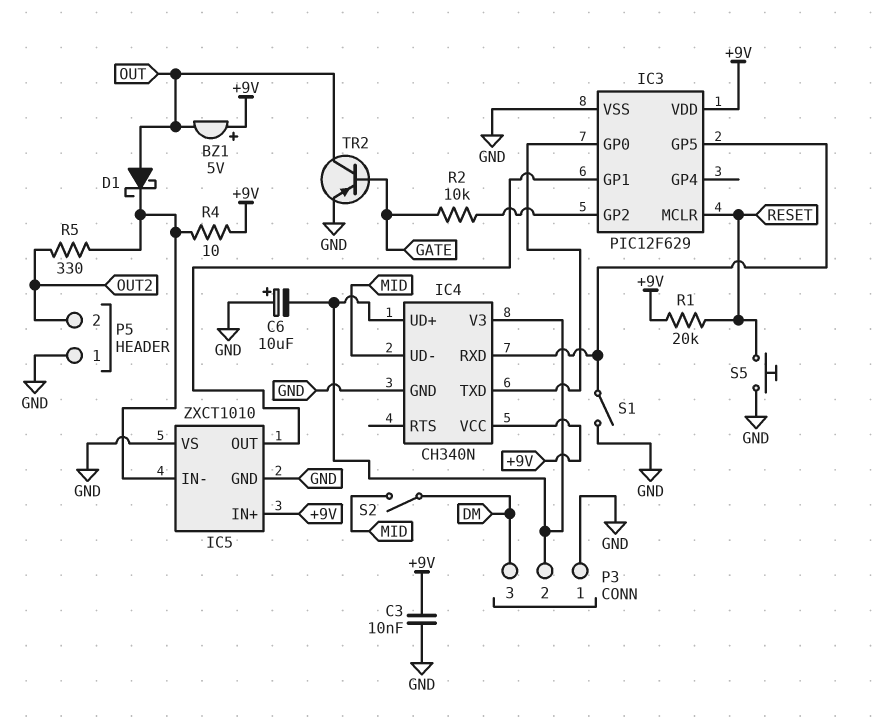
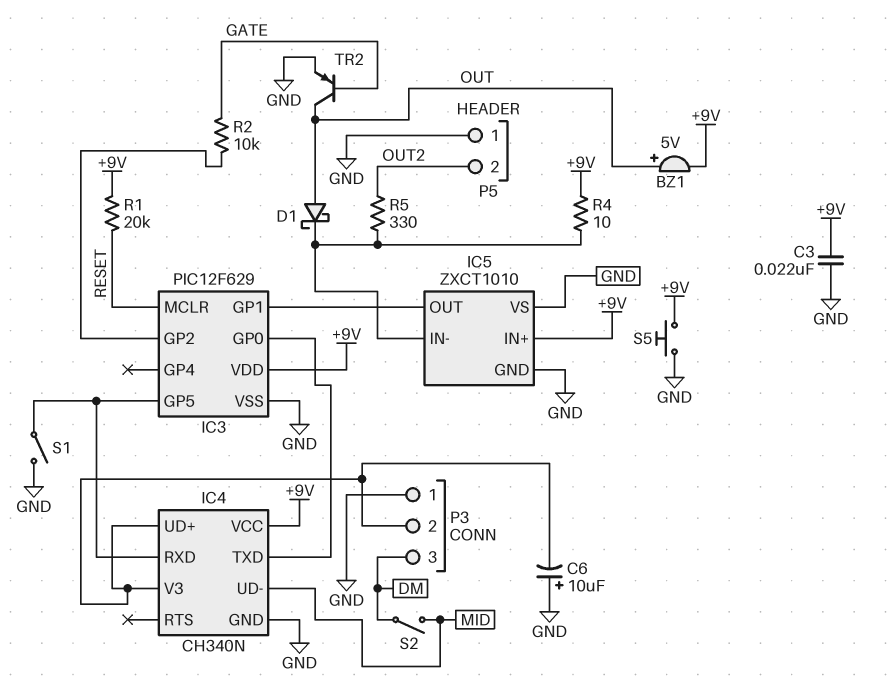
BZ1: buzzer 5V (plus +9V, minus OUT) -> buzzer 5V (plus OUT, minus +9V)
C3: 10nF (+9V, GND) -> 22nF (+9V, GND)
S5: button (GND, RESET) -> button (+9V, GND)

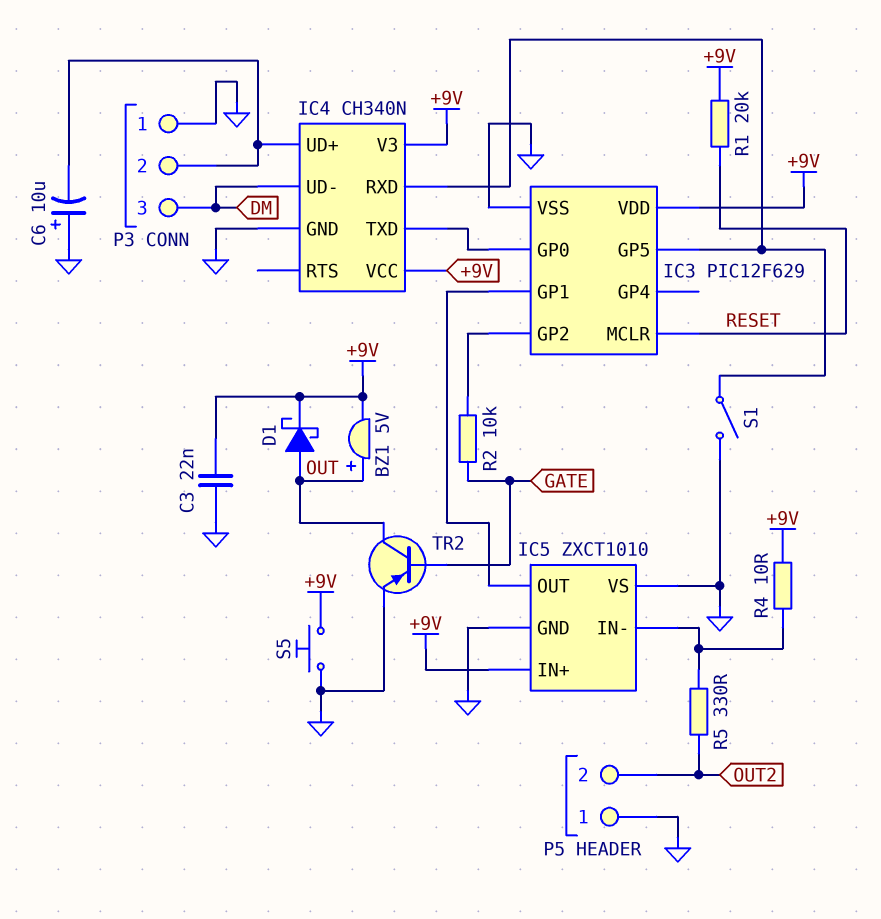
D1: schottky (A OUT, K IC5/IN-) -> schottky (A OUT, K +9V)
IC4 pin UD-: MID -> DM
IC4 pin V3: IC4/UD+ -> +9V
S2: switch (DM, MID) -> none

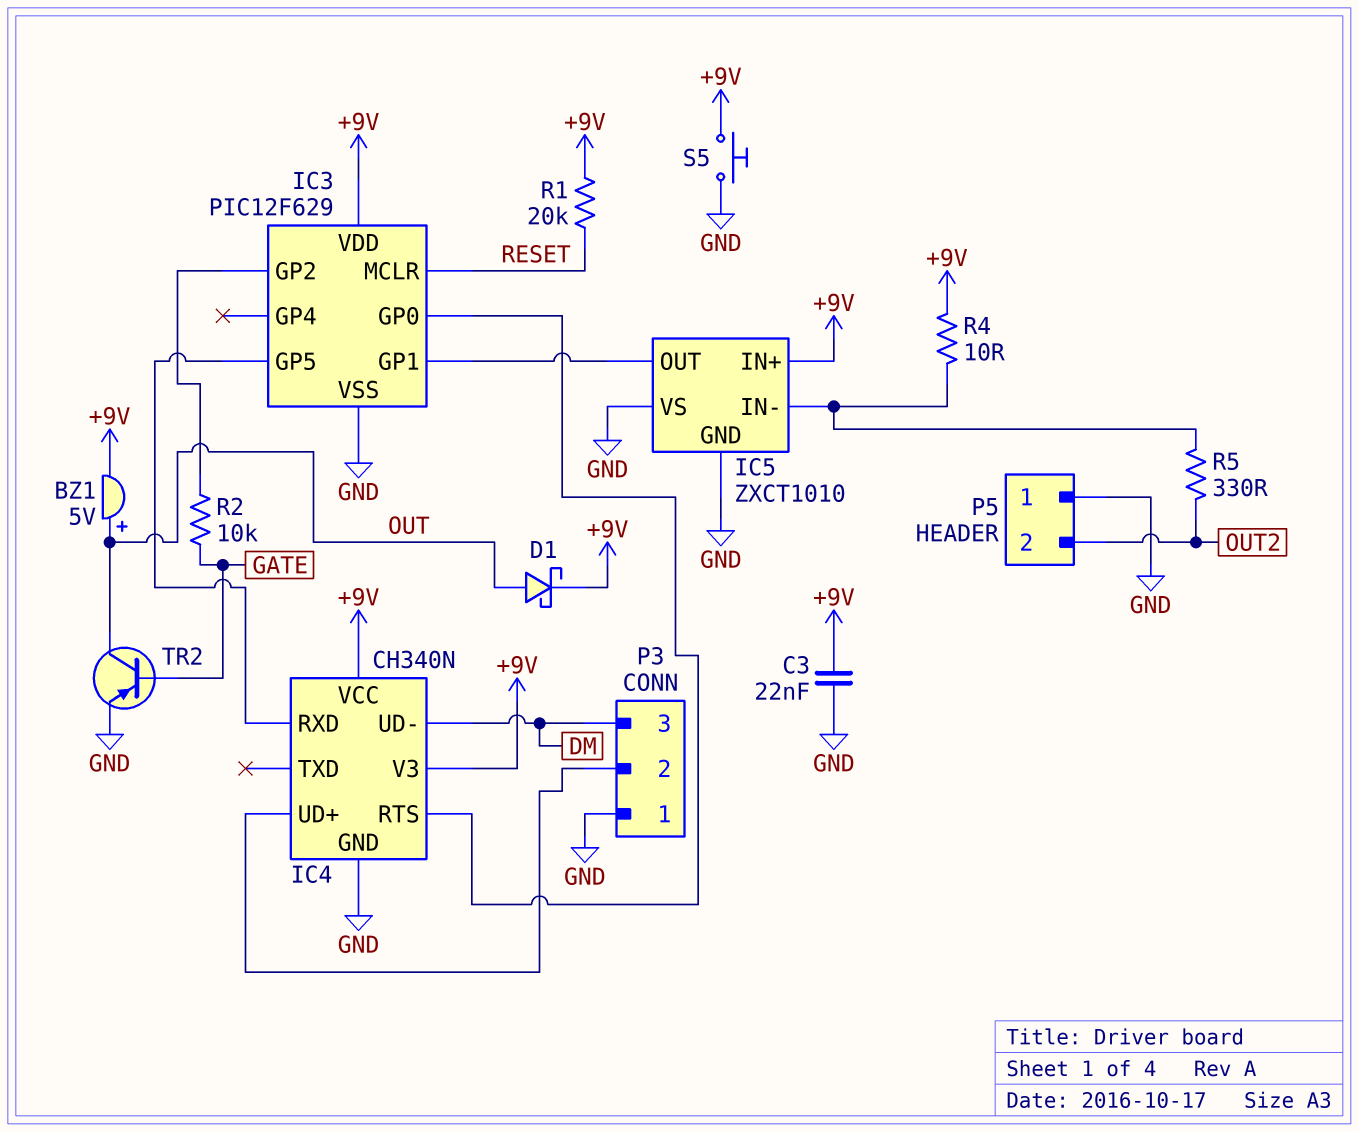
C6: 10uF (plus GND, minus IC4/UD+) -> none
IC4 pin RTS: none -> IC3/GP0
IC4 pin TXD: IC3/GP0 -> none
S1: switch (GND, IC3/GP5) -> none

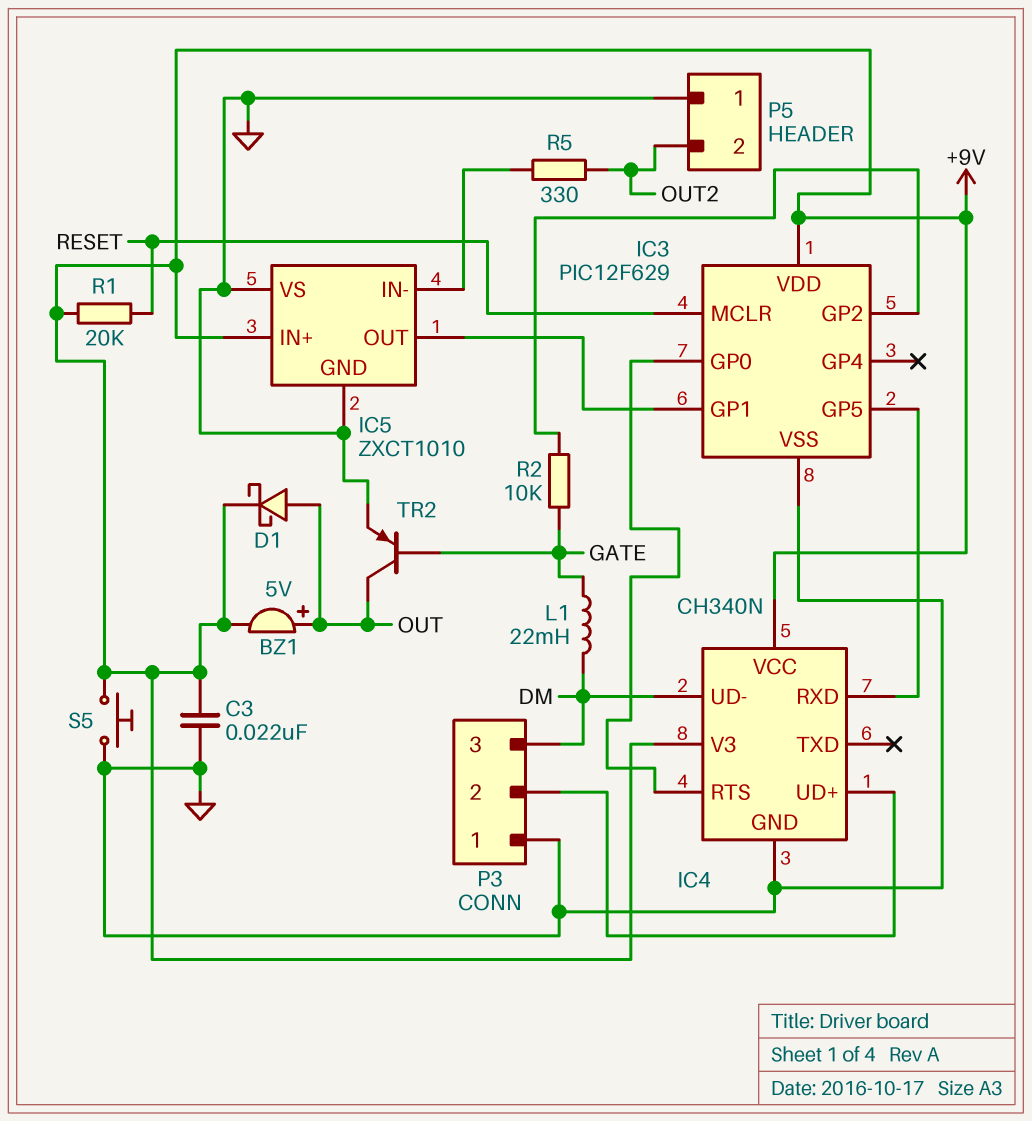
L1: none -> 22mH (DM, GATE)
R4: 10 (+9V, IC5/IN-) -> none

